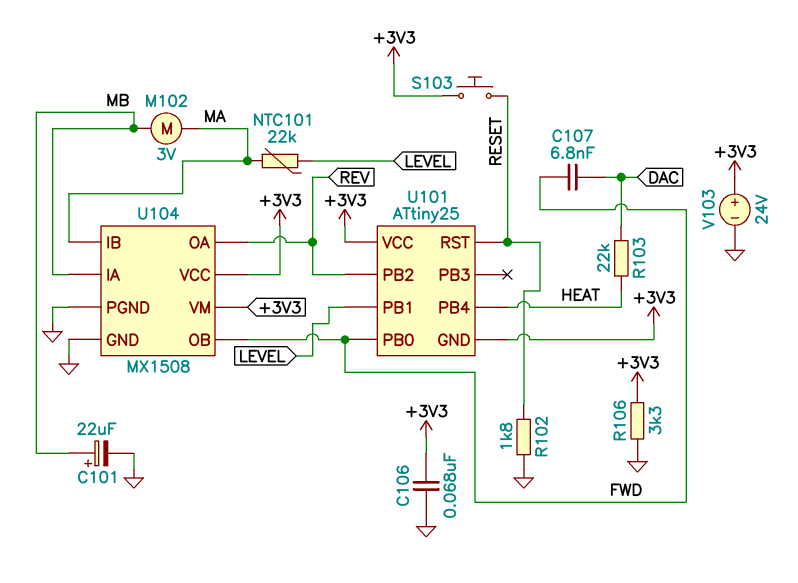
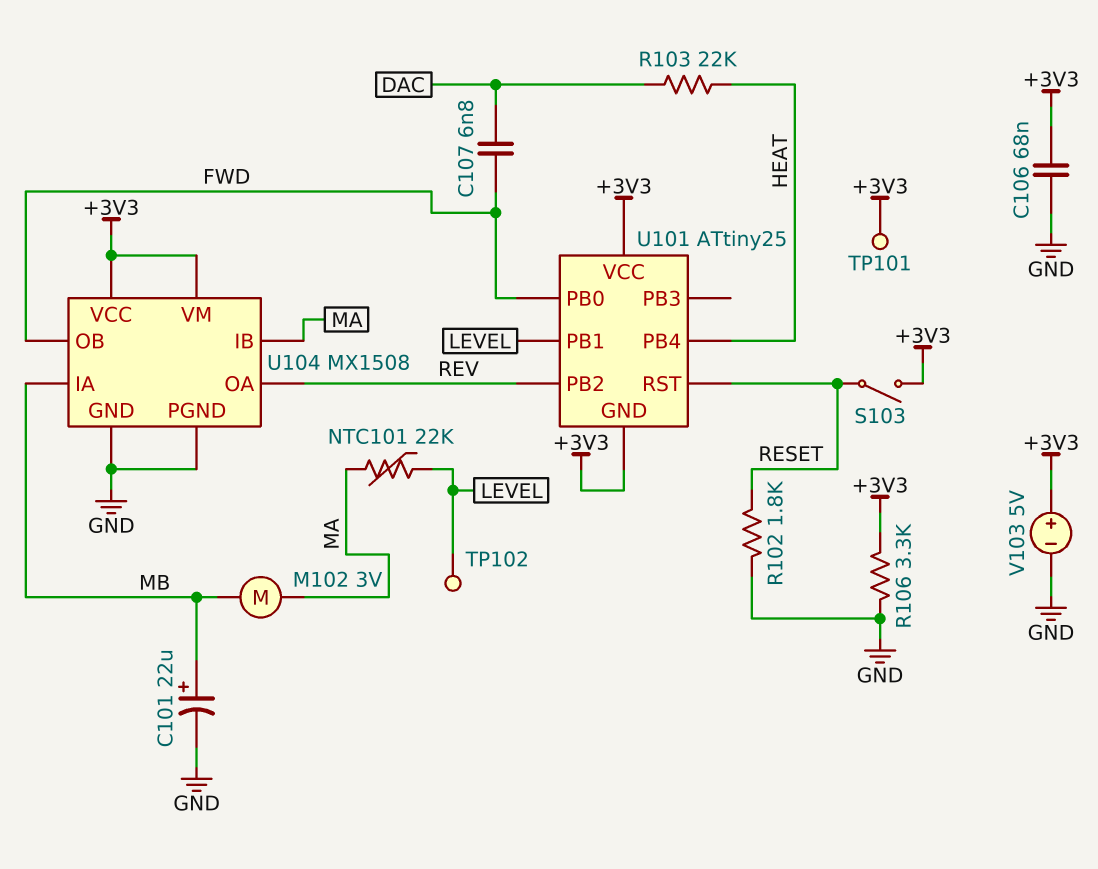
S103: button (+3V3, RESET) -> switch (+3V3, RESET)
TP101: none -> test point (+3V3)
TP102: none -> test point (LEVEL)
V103: 24V (plus +3V3, minus GND) -> 5V (plus +3V3, minus GND)

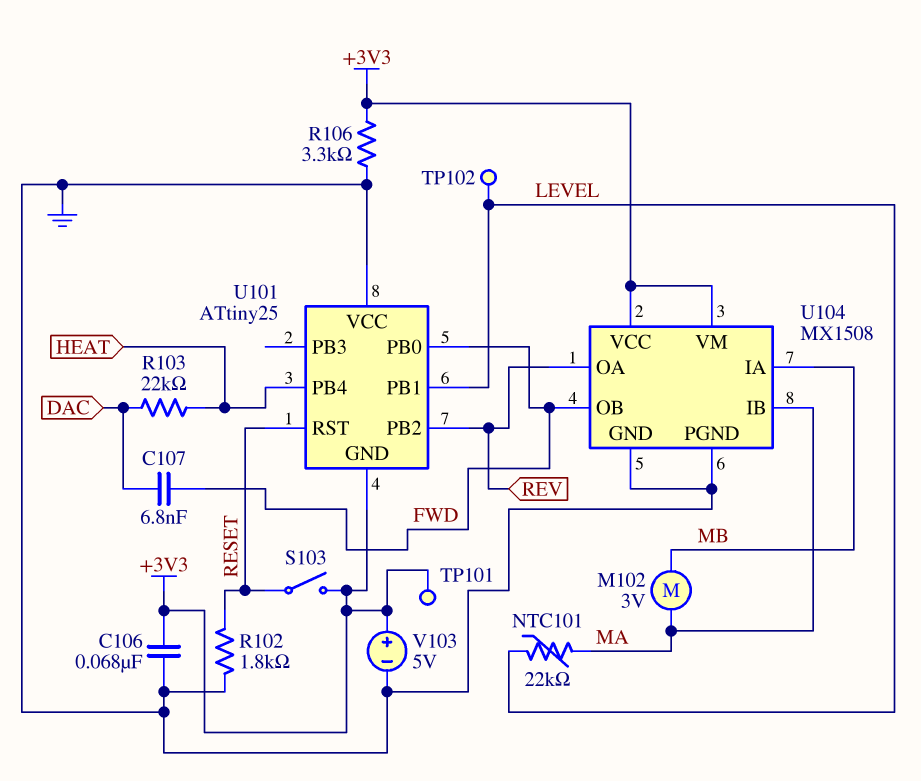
C101: 22uF (plus MB, minus GND) -> none
U101 pin VCC: +3V3 -> GND

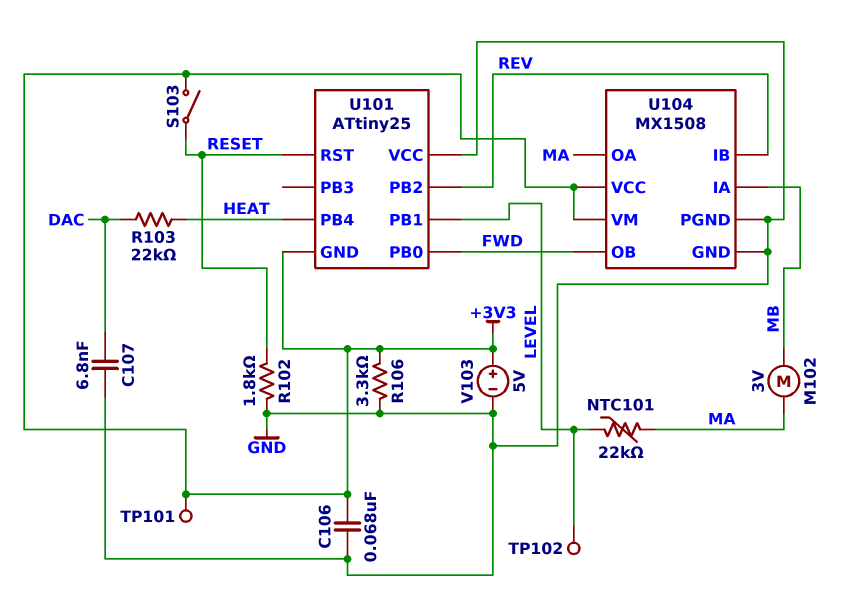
C107: 6.8nF (DAC, FWD) -> 6.8nF (DAC, GND)
U104 pin IB: MA -> REV
U104 pin OA: REV -> MA

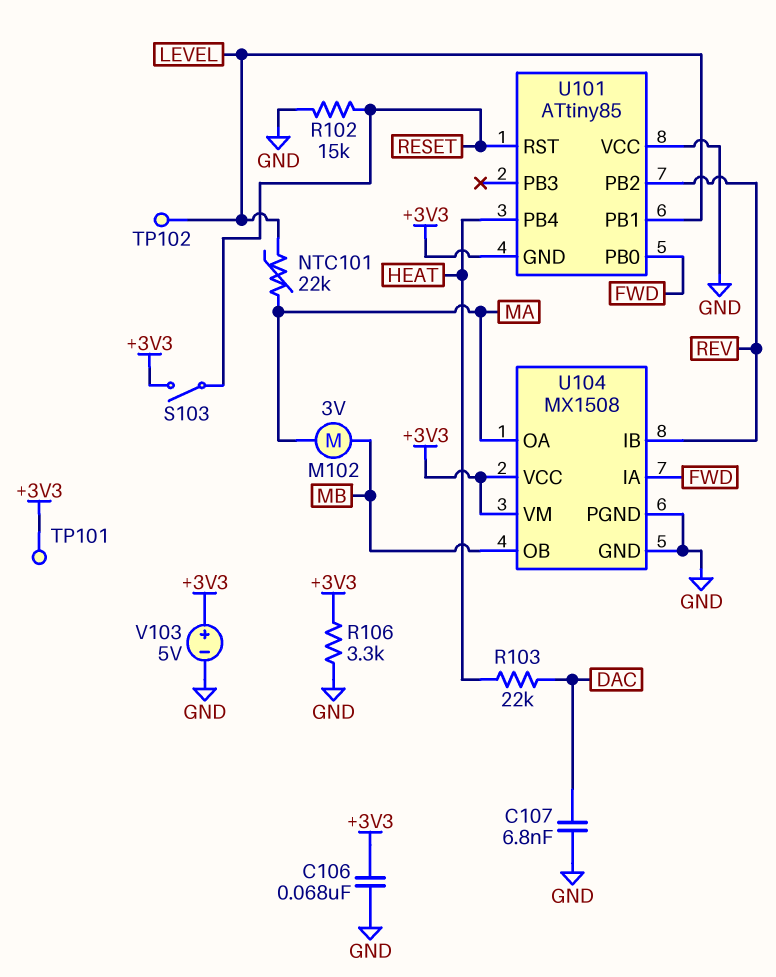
R102: 1.8k (GND, RESET) -> 15k (GND, RESET)
U101: ATtiny25 -> ATtiny85
U104 pin IA: MB -> FWD
U104 pin OB: FWD -> MB

